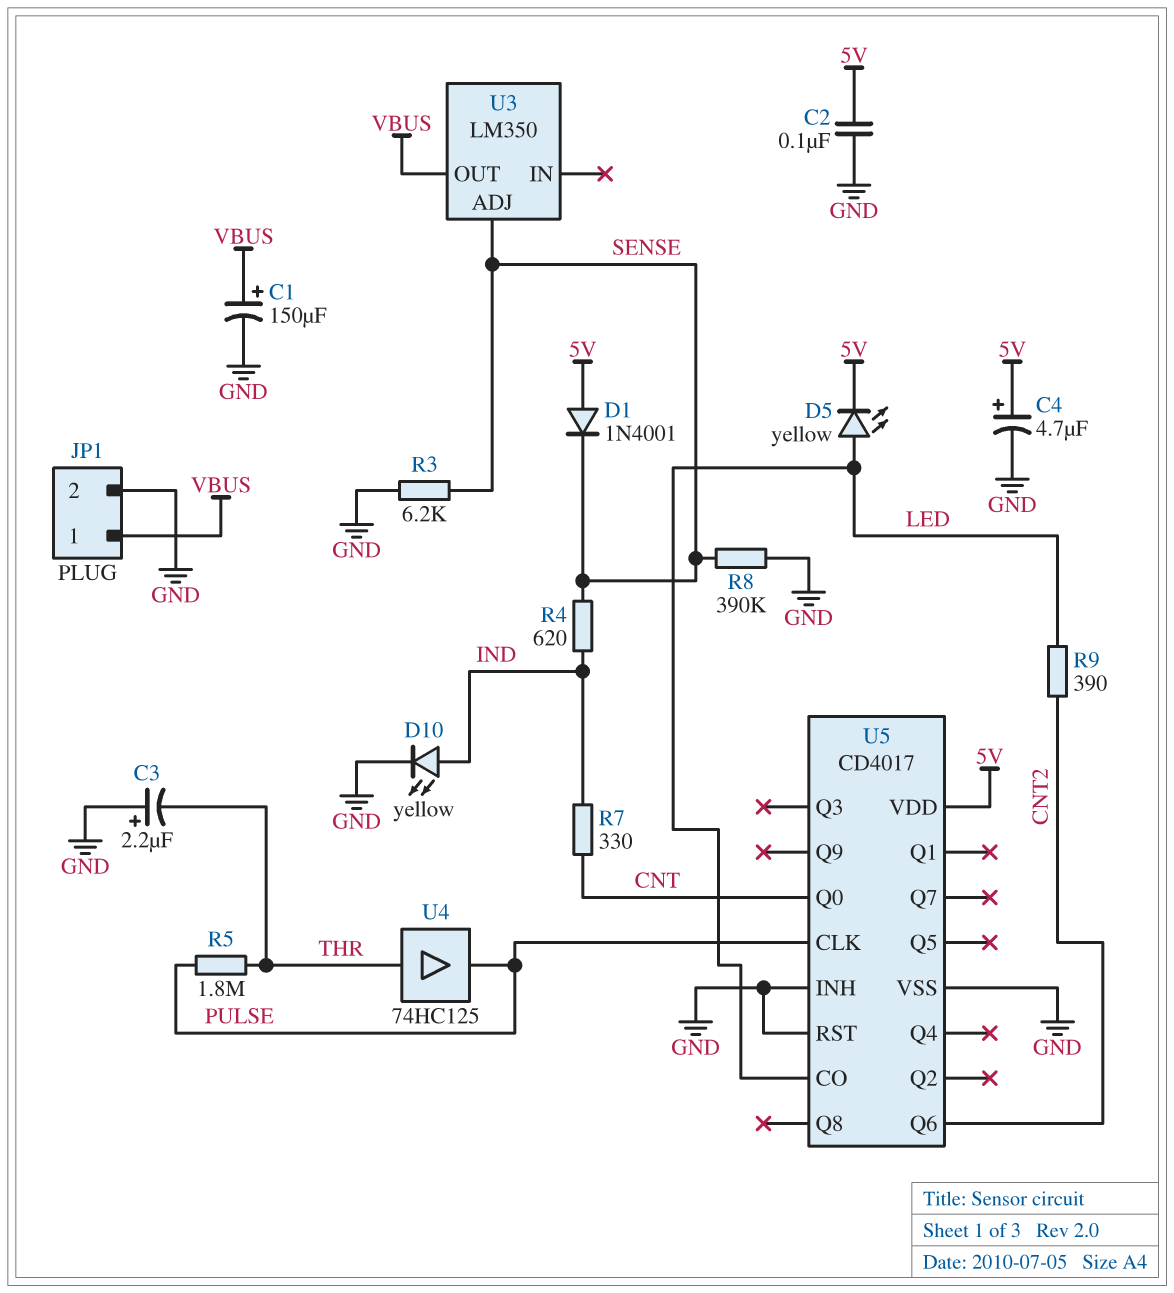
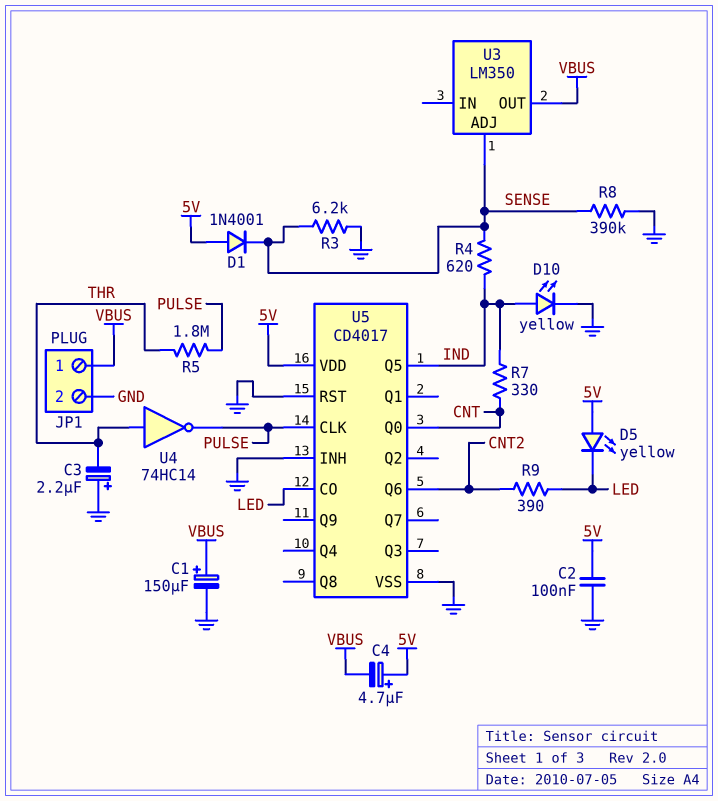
C4: 4.7uF (plus 5V, minus GND) -> 4.7uF (plus 5V, minus VBUS)
D5: LED yellow (A LED, K 5V) -> LED yellow (A 5V, K LED)
U4: buffer 74HC125 (in THR, out PULSE) -> NOT 74HC14 (in THR, out PULSE)
U5 pin Q5: none -> IND

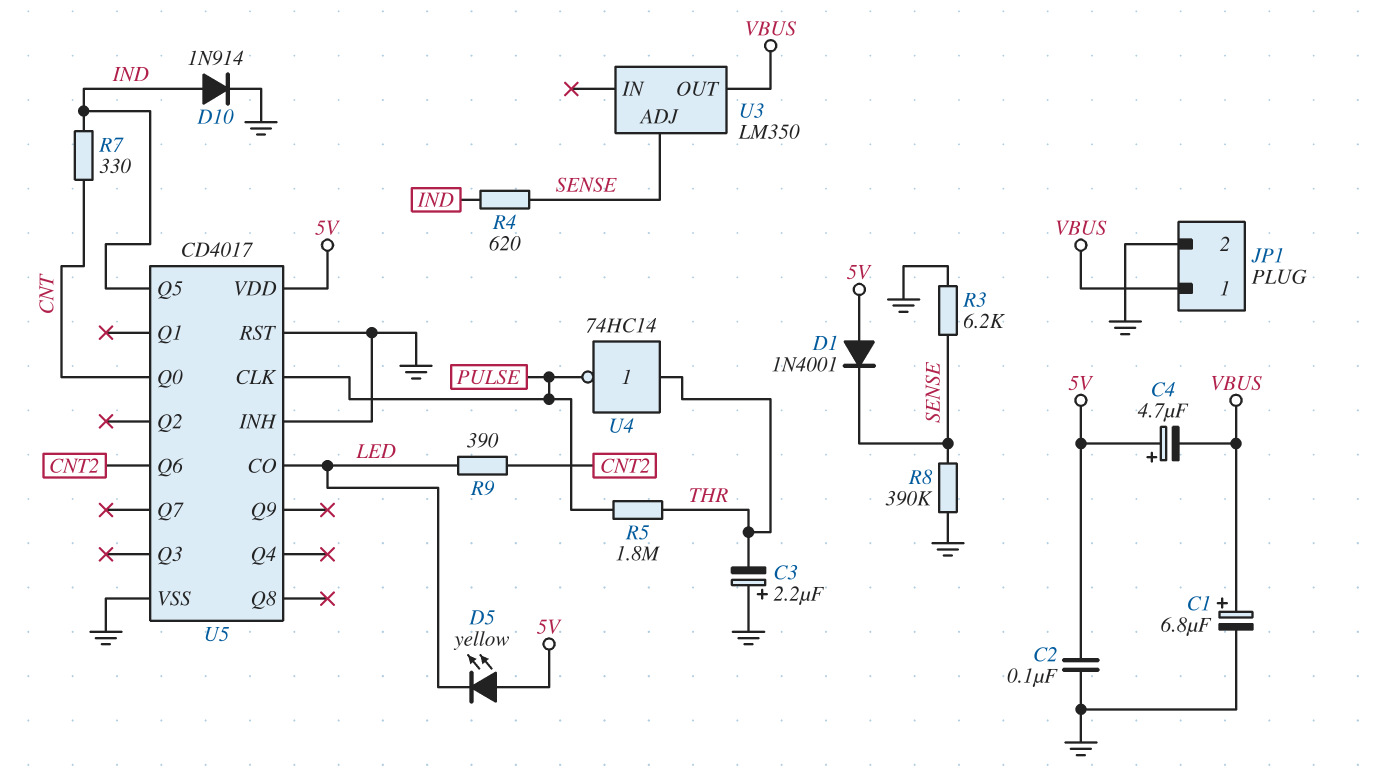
C1: 150uF (plus VBUS, minus GND) -> 6.8uF (plus VBUS, minus GND)
D10: LED yellow (A IND, K GND) -> diode 1N914 (A IND, K GND)

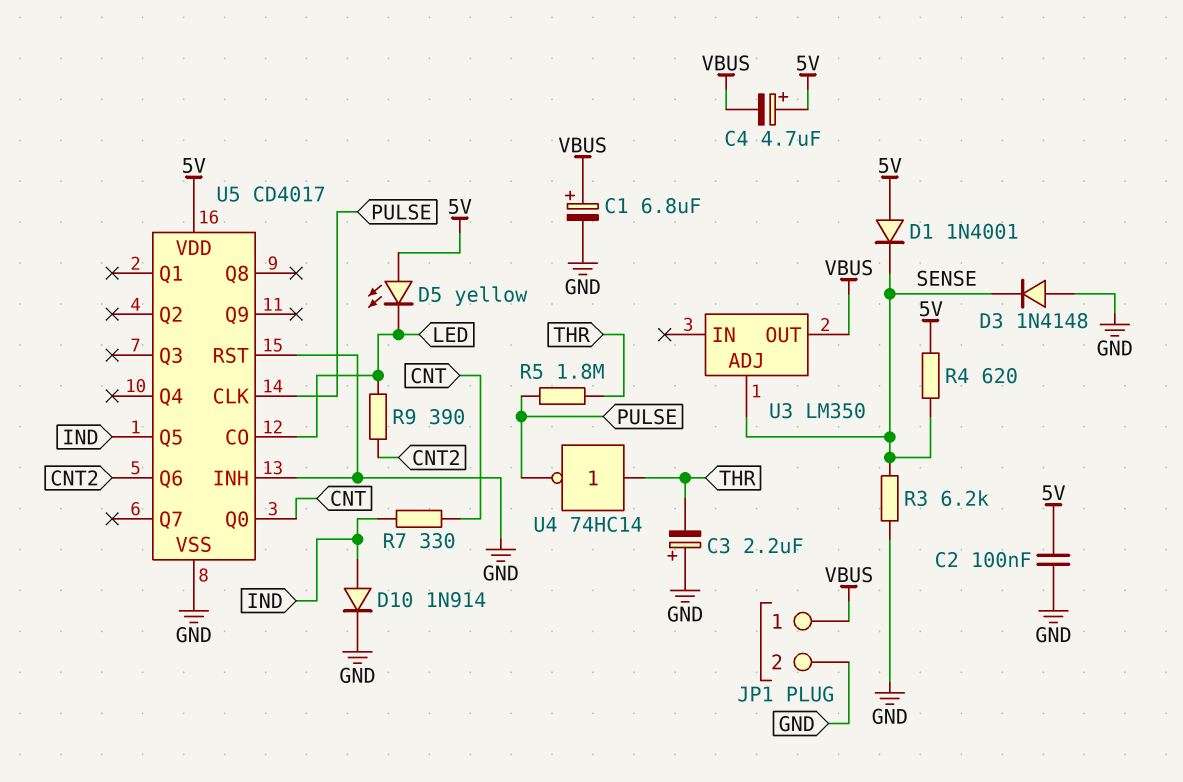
D3: none -> diode 1N4148 (A GND, K SENSE)
R4: 620 (IND, SENSE) -> 620 (5V, SENSE)
R8: 390k (GND, SENSE) -> none

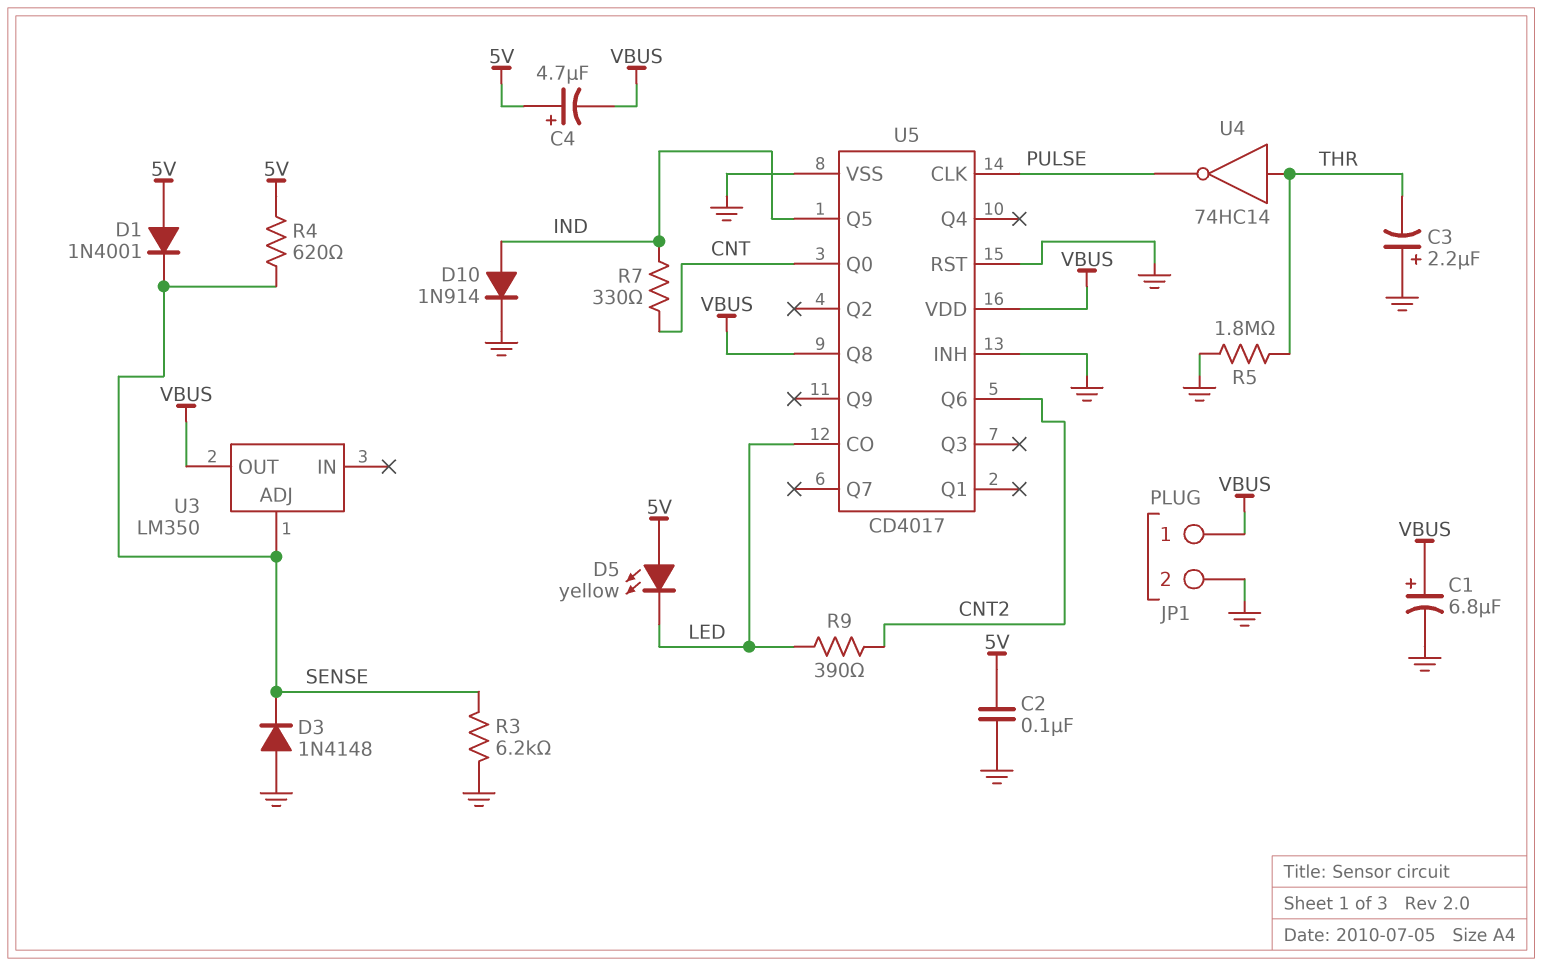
R5: 1.8M (PULSE, THR) -> 1.8M (GND, THR)
U5 pin Q8: none -> VBUS
U5 pin VDD: 5V -> VBUS

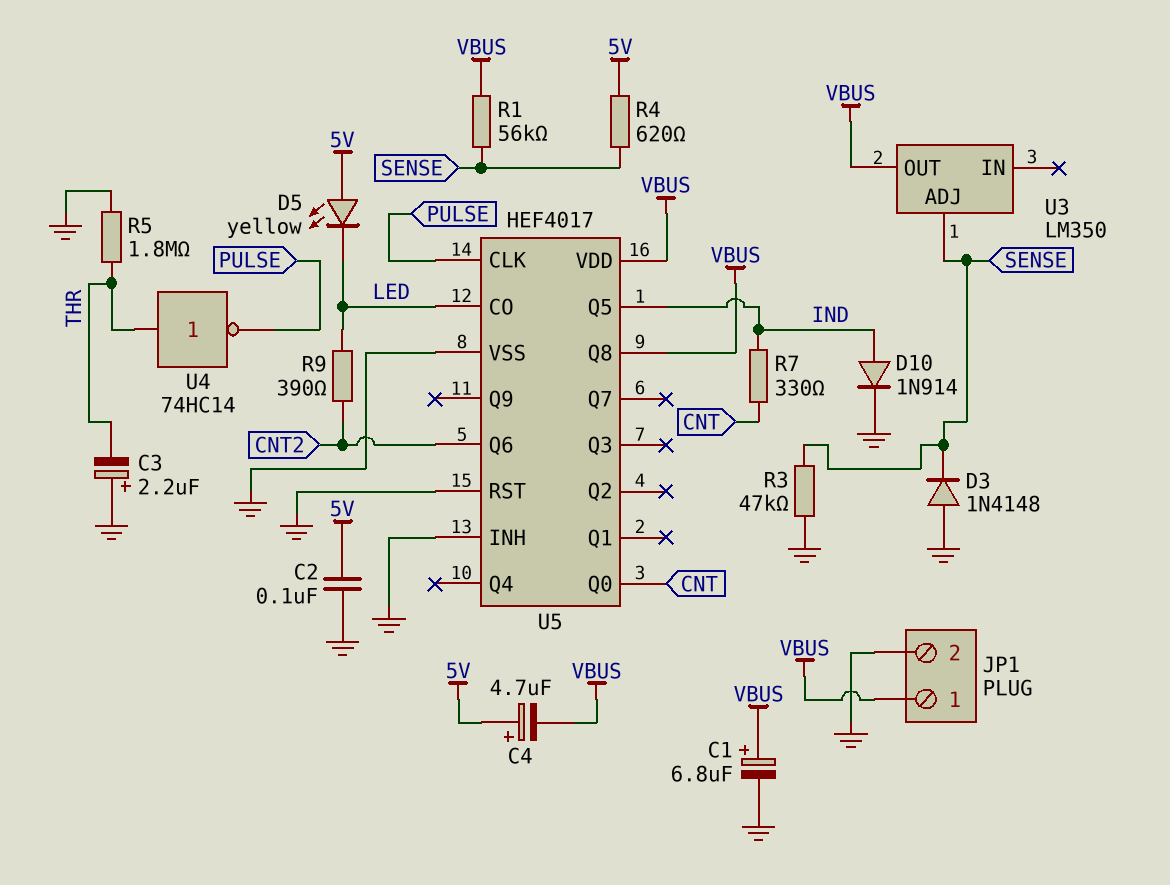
D1: diode 1N4001 (A 5V, K SENSE) -> none
R1: none -> 56k (SENSE, VBUS)
R3: 6.2k (GND, SENSE) -> 47k (GND, SENSE)
U5: CD4017 -> HEF4017

